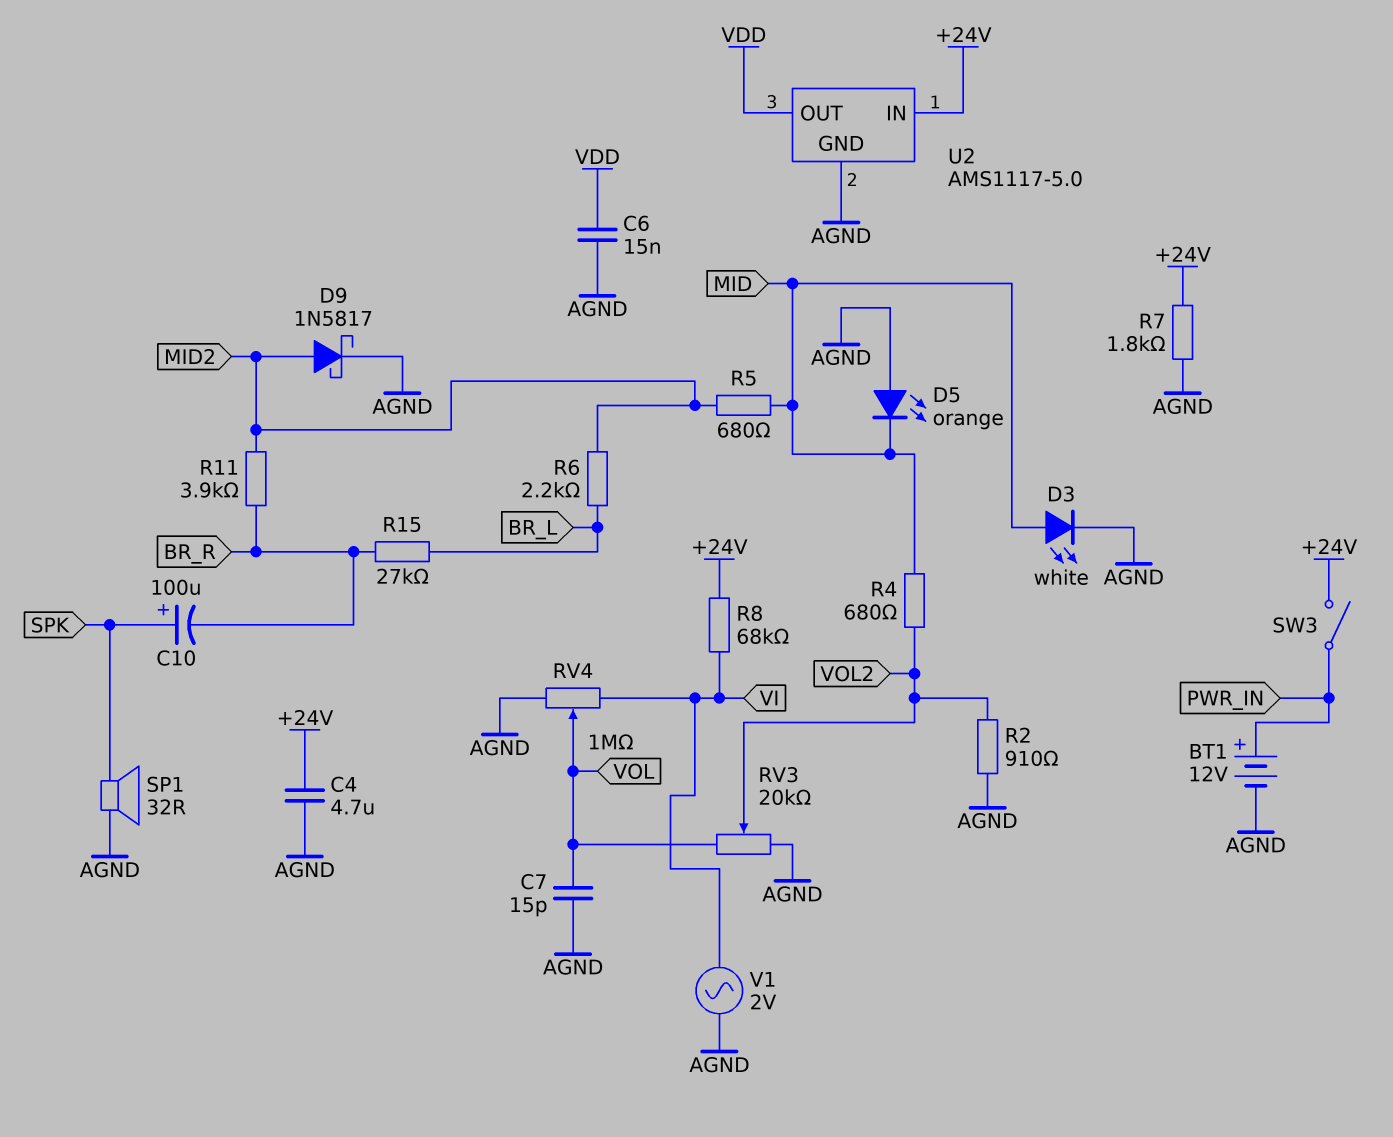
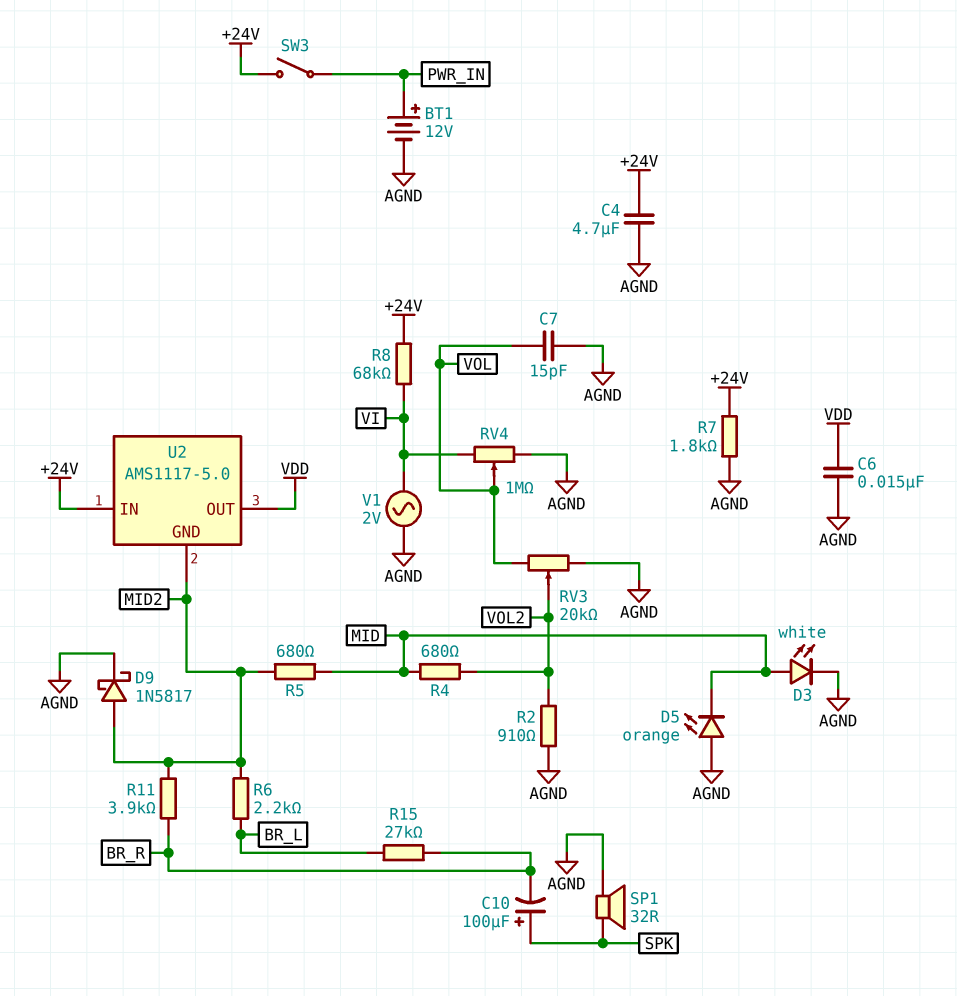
U2 pin GND: AGND -> MID2

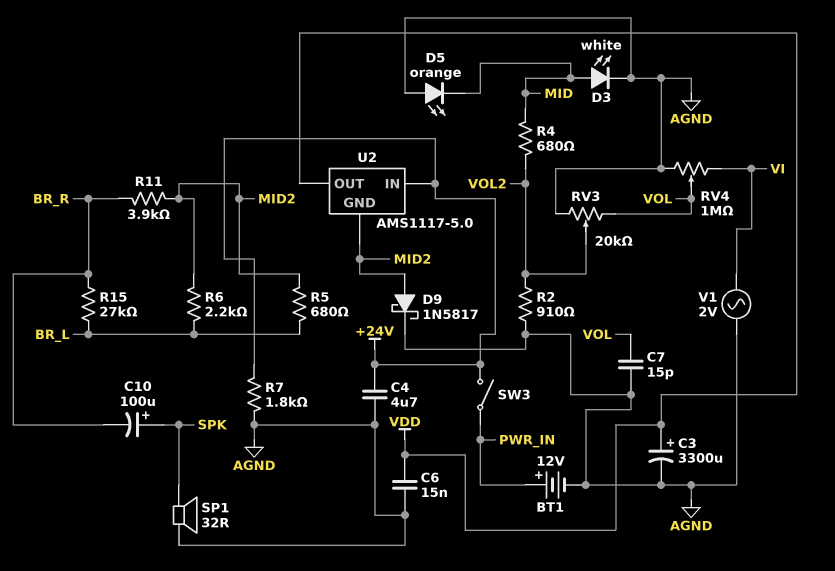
C3: none -> 3300uF (plus VDD, minus AGND)
R5: 680 (MID, MID2) -> 680 (BR_L, MID2)
R8: 68k (+24V, VI) -> none

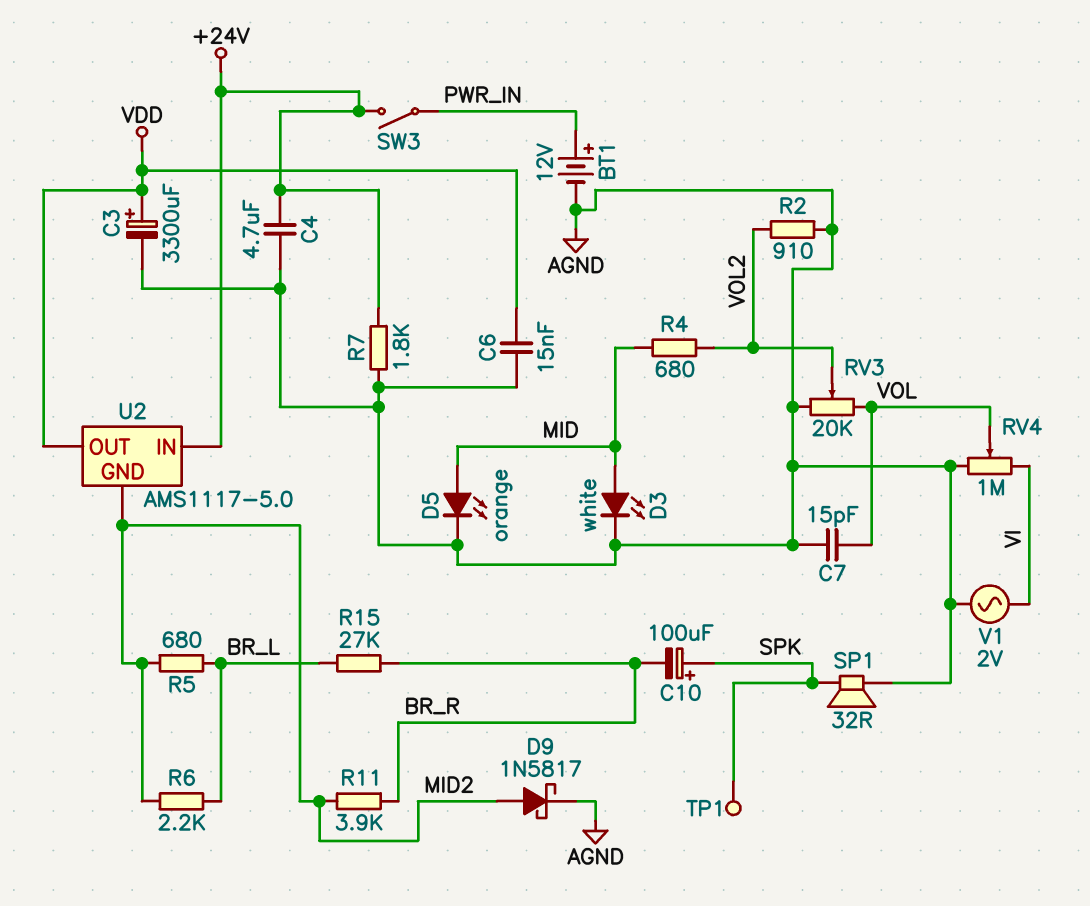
D5: LED orange (A AGND, K MID) -> LED orange (A MID, K AGND)
TP1: none -> test point (SPK)

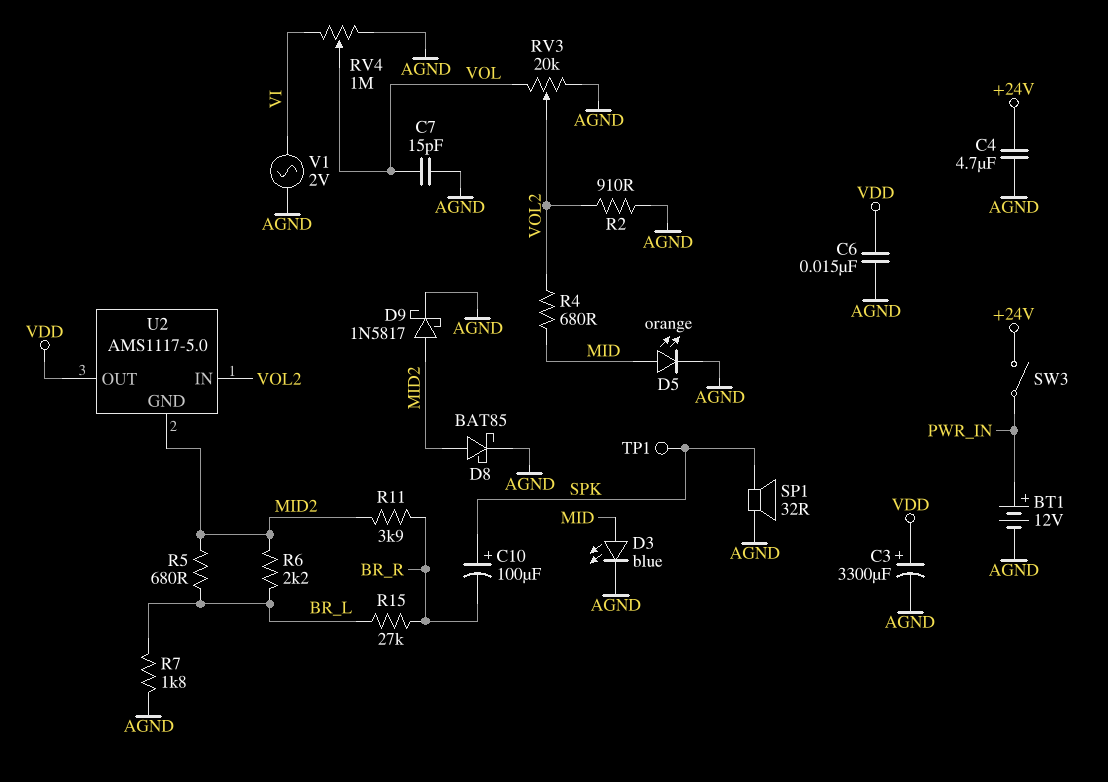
D3: LED white (A MID, K AGND) -> LED blue (A MID, K AGND)
D8: none -> schottky BAT85 (A MID2, K AGND)
R7: 1.8k (+24V, AGND) -> 1.8k (AGND, BR_L)
U2 pin IN: +24V -> VOL2

